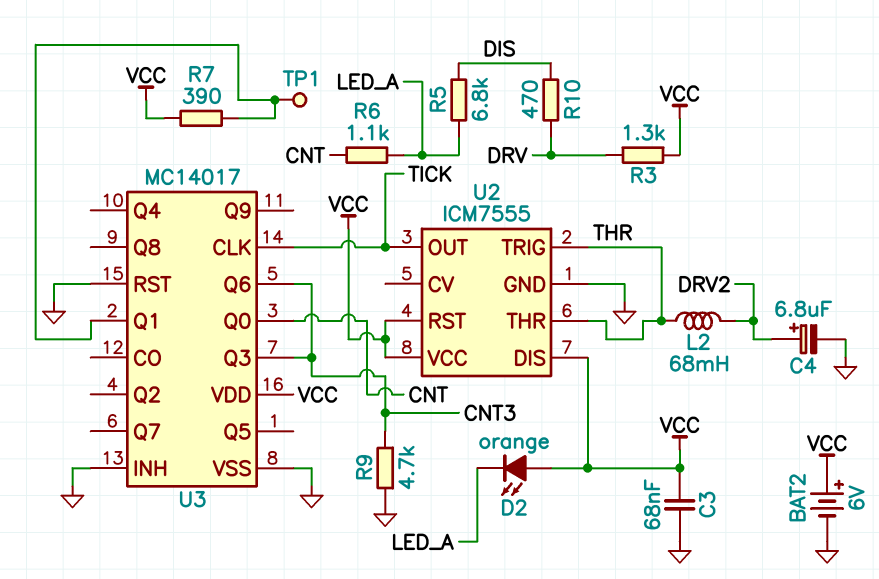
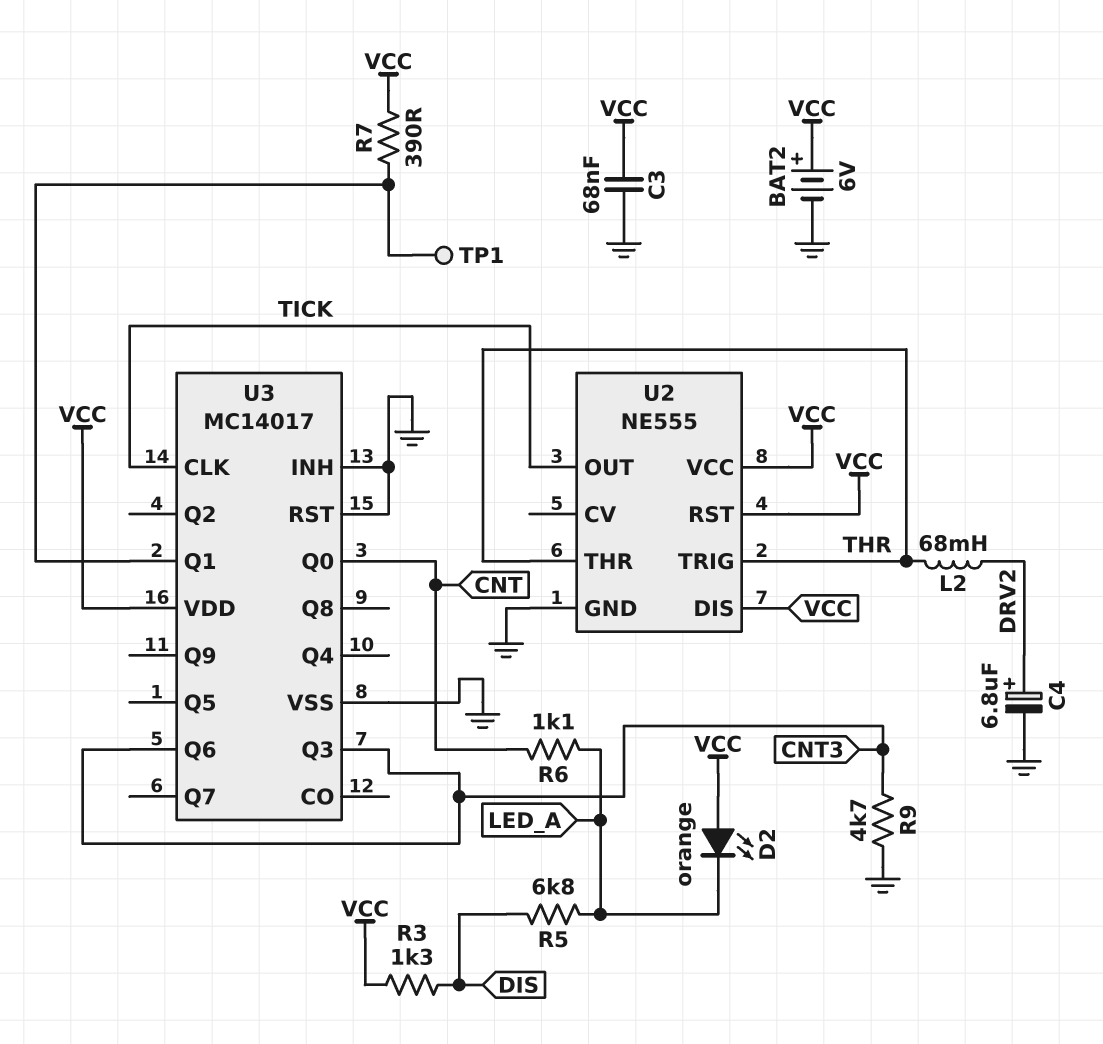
R3: 1.3k (DRV, VCC) -> 1.3k (DIS, VCC)
R10: 470 (DIS, DRV) -> none
U2: ICM7555 -> NE555

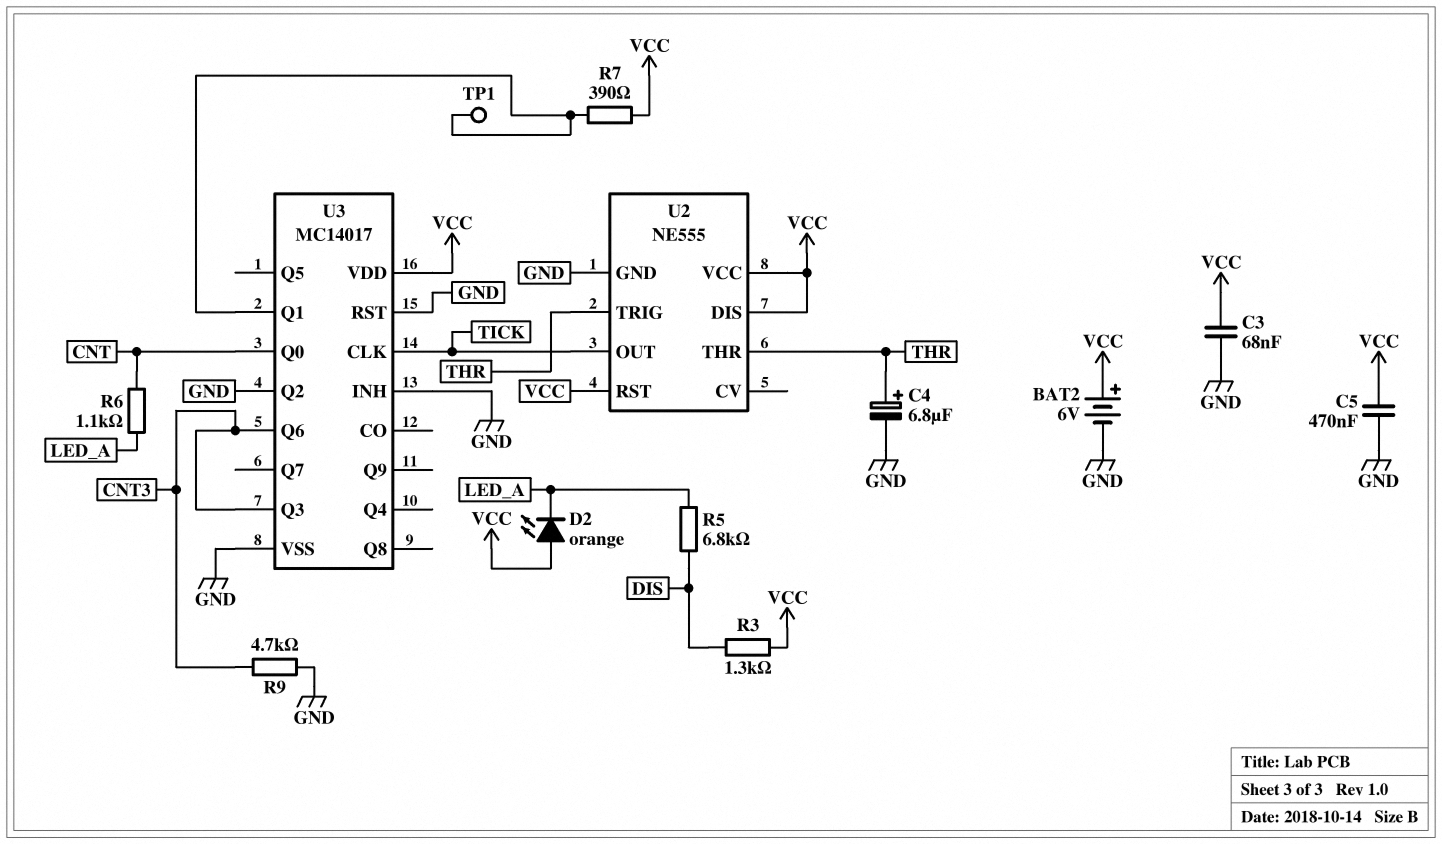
C4: 6.8uF (plus DRV2, minus GND) -> 6.8uF (plus THR, minus GND)
C5: none -> 470nF (GND, VCC)
L2: 68mH (DRV2, THR) -> none
U3 pin Q2: none -> GND

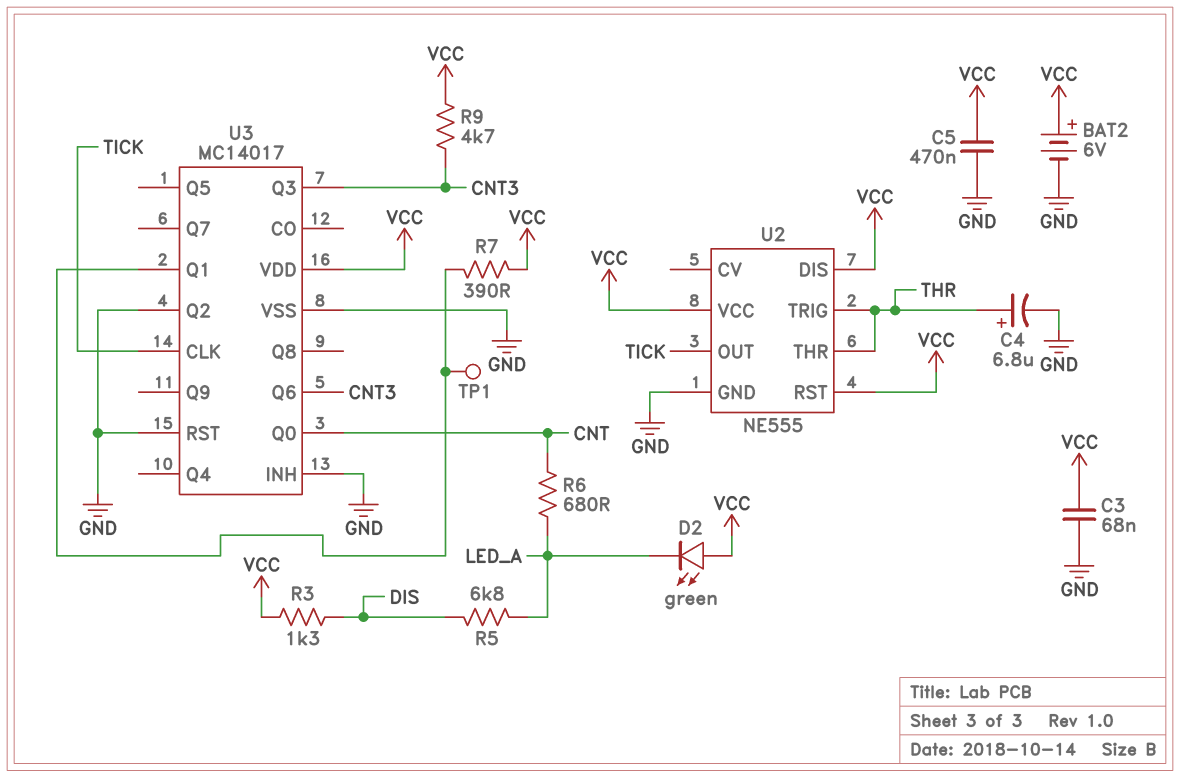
D2: LED orange (A VCC, K LED_A) -> LED green (A VCC, K LED_A)
R6: 1.1k (CNT, LED_A) -> 680 (CNT, LED_A)
R9: 4.7k (CNT3, GND) -> 4.7k (CNT3, VCC)

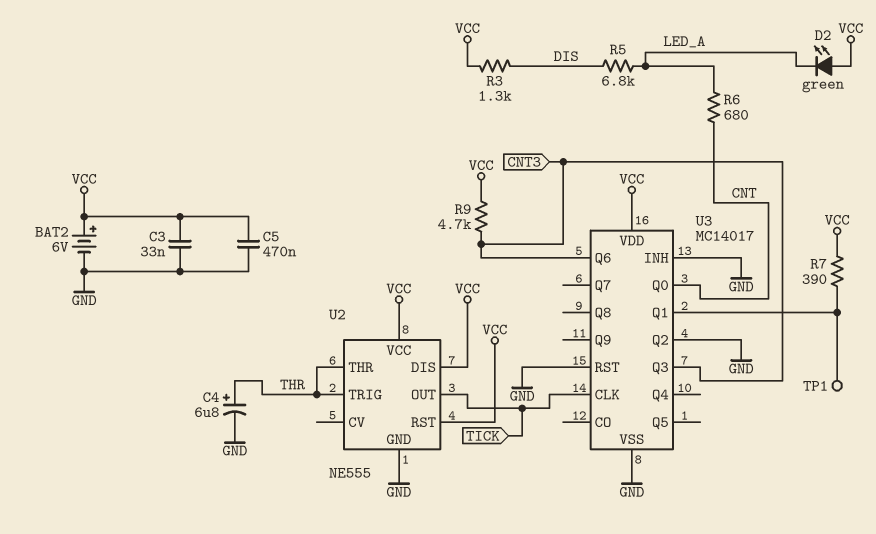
C3: 68nF (GND, VCC) -> 33nF (GND, VCC)

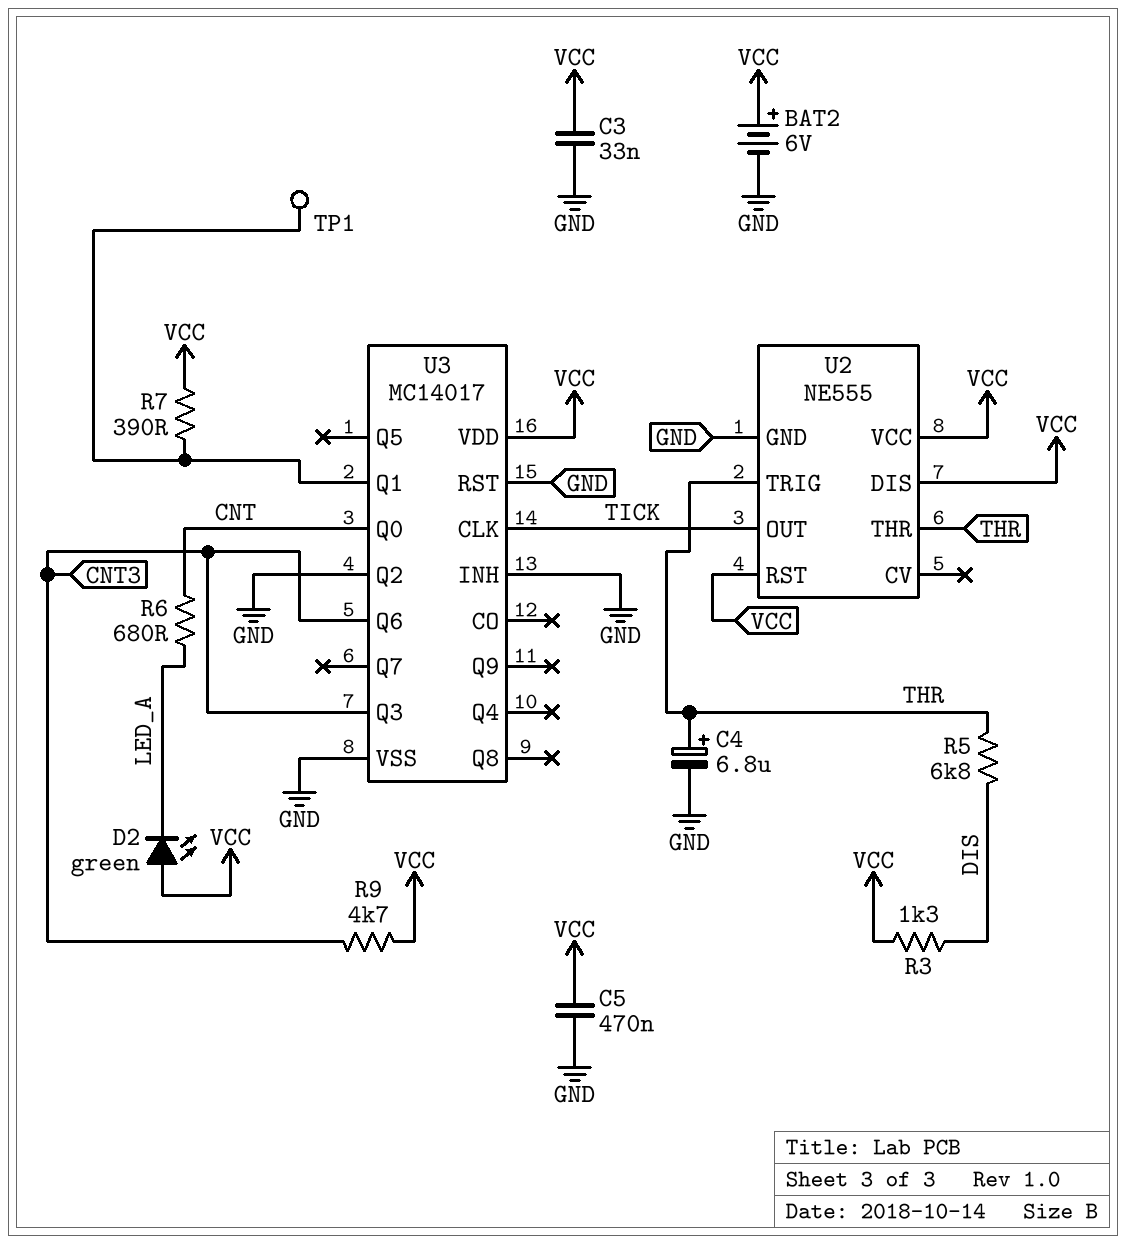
R5: 6.8k (DIS, LED_A) -> 6.8k (DIS, THR)

